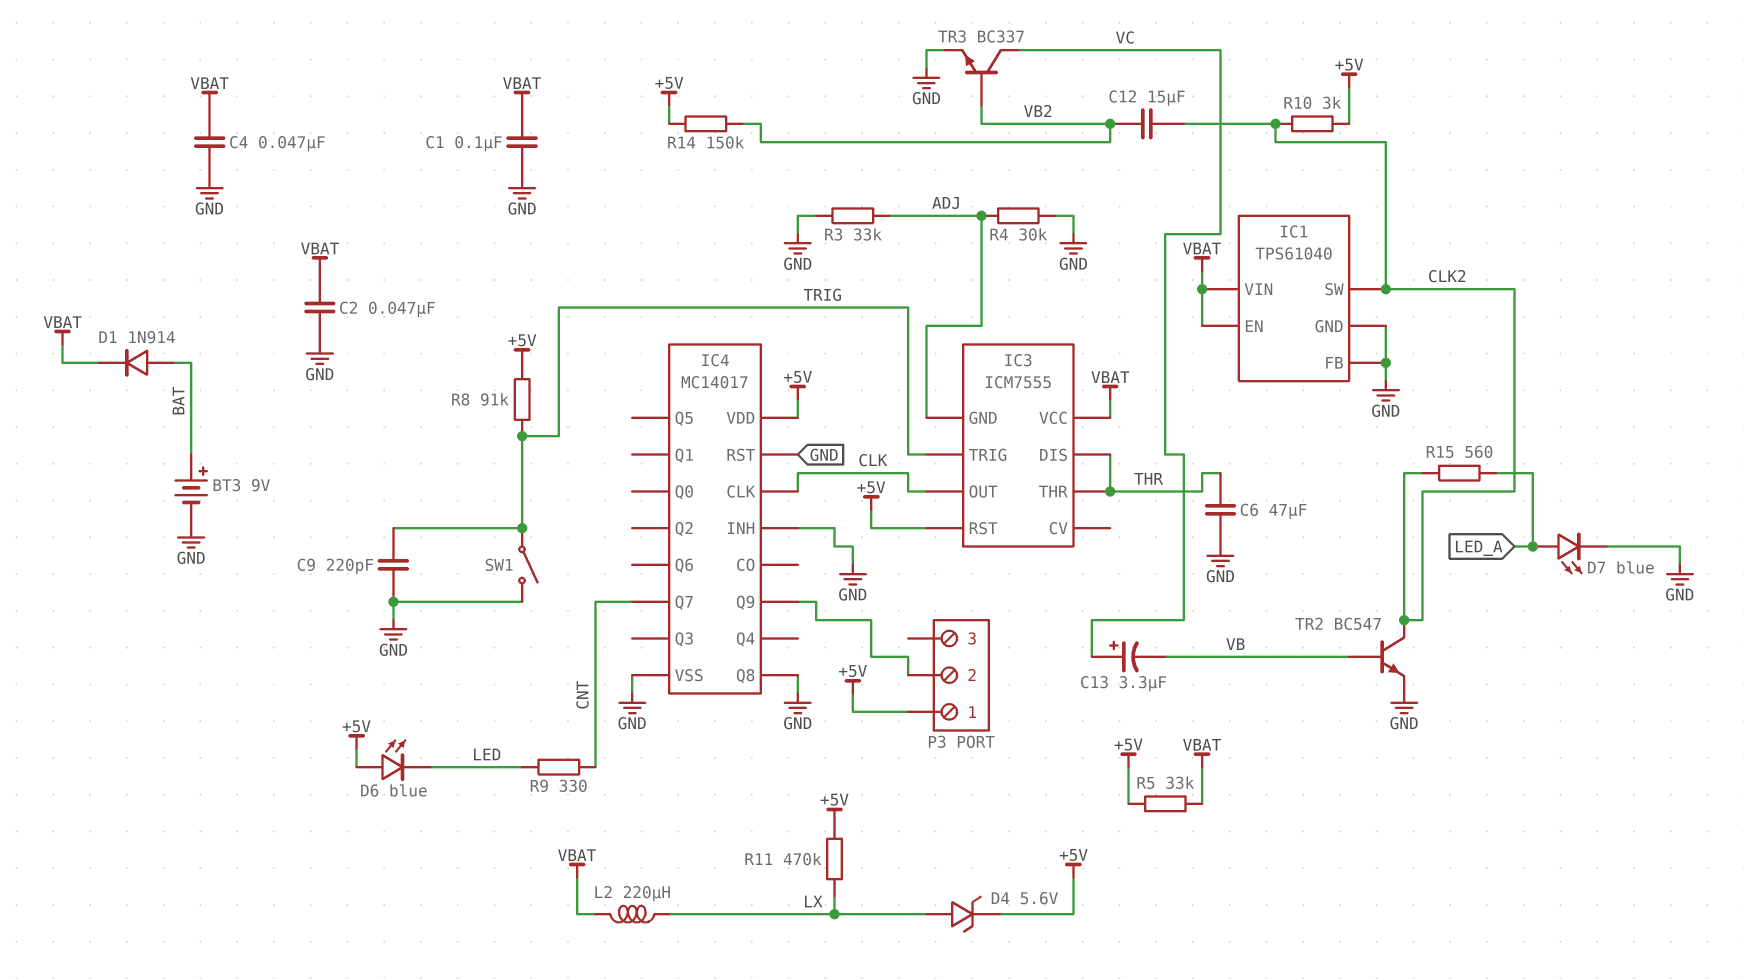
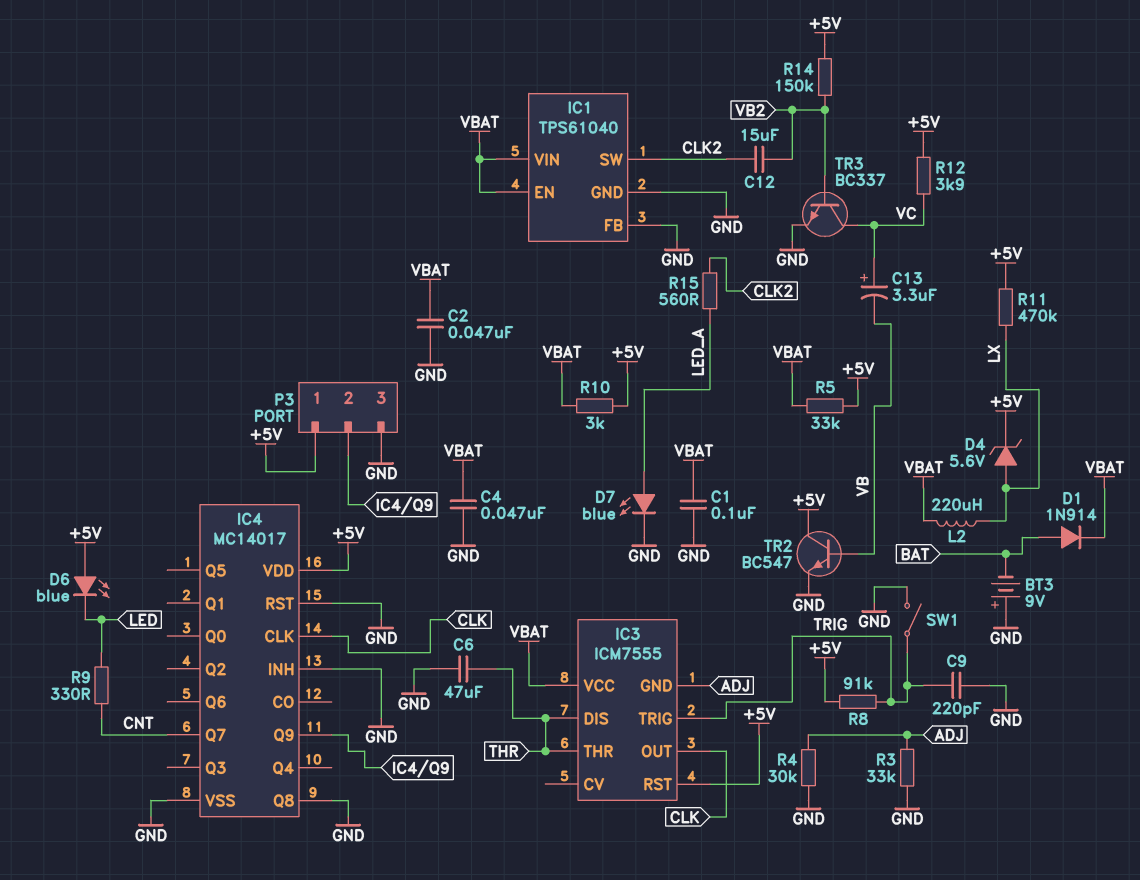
BT3: 9V (plus BAT, minus GND) -> 9V (plus GND, minus BAT)
P3 pin 3: none -> GND
R10: 3k (+5V, CLK2) -> 3k (+5V, VBAT)
R12: none -> 3.9k (+5V, VC)
TR2: NPN BC547 (B VB, C CLK2, E GND) -> NPN BC547 (B VB, C +5V, E GND)

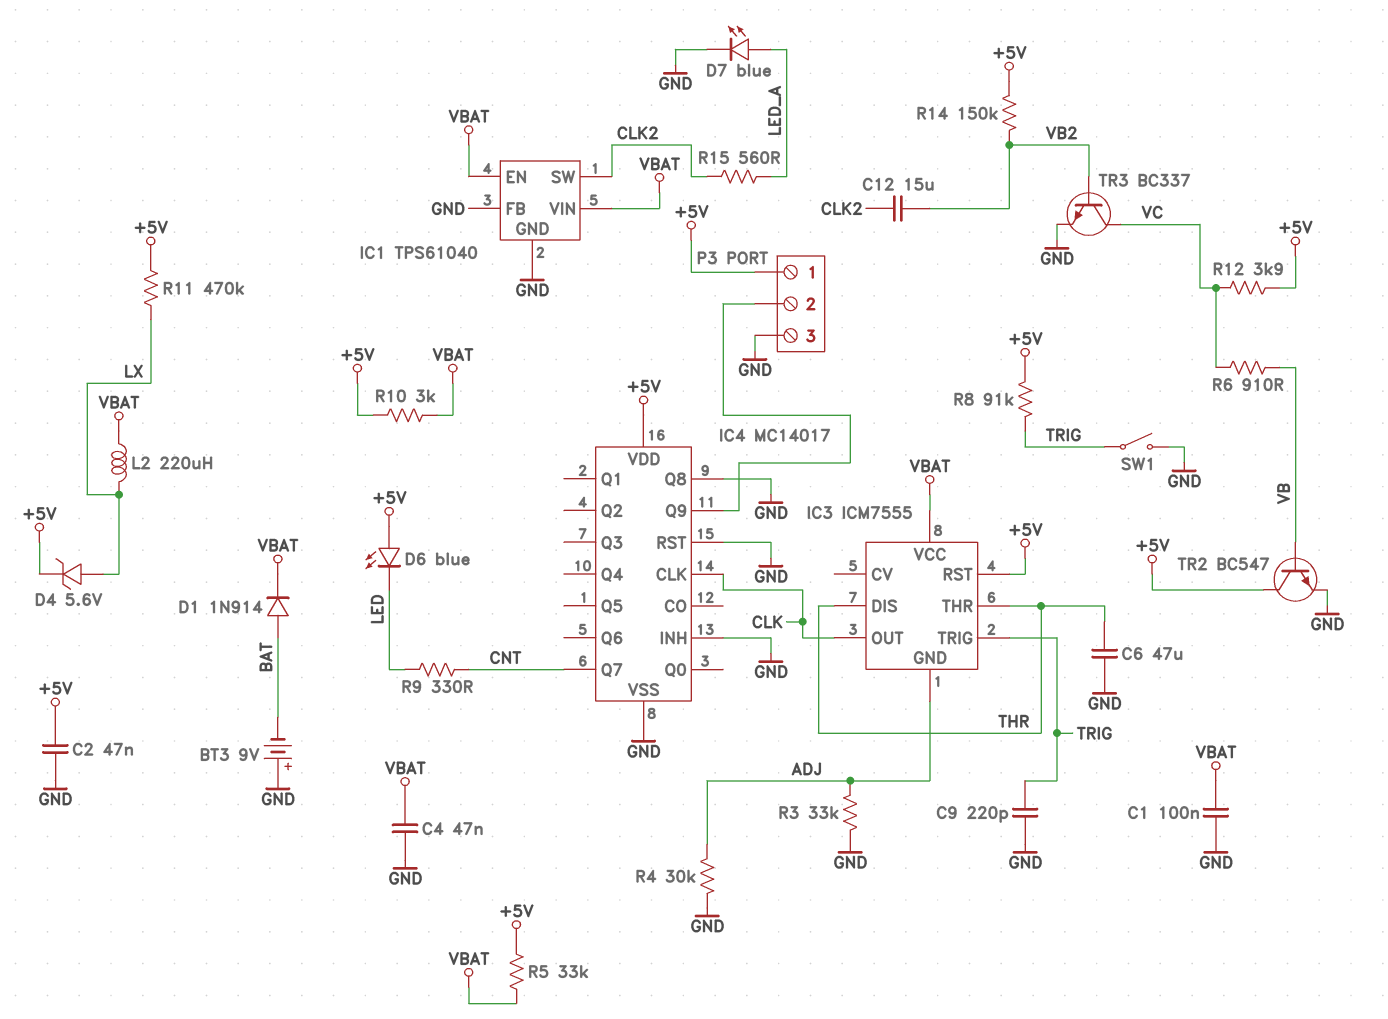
C2: 47nF (GND, VBAT) -> 47nF (+5V, GND)
C13: 3.3uF (plus VC, minus VB) -> none
R6: none -> 910 (VB, VC)

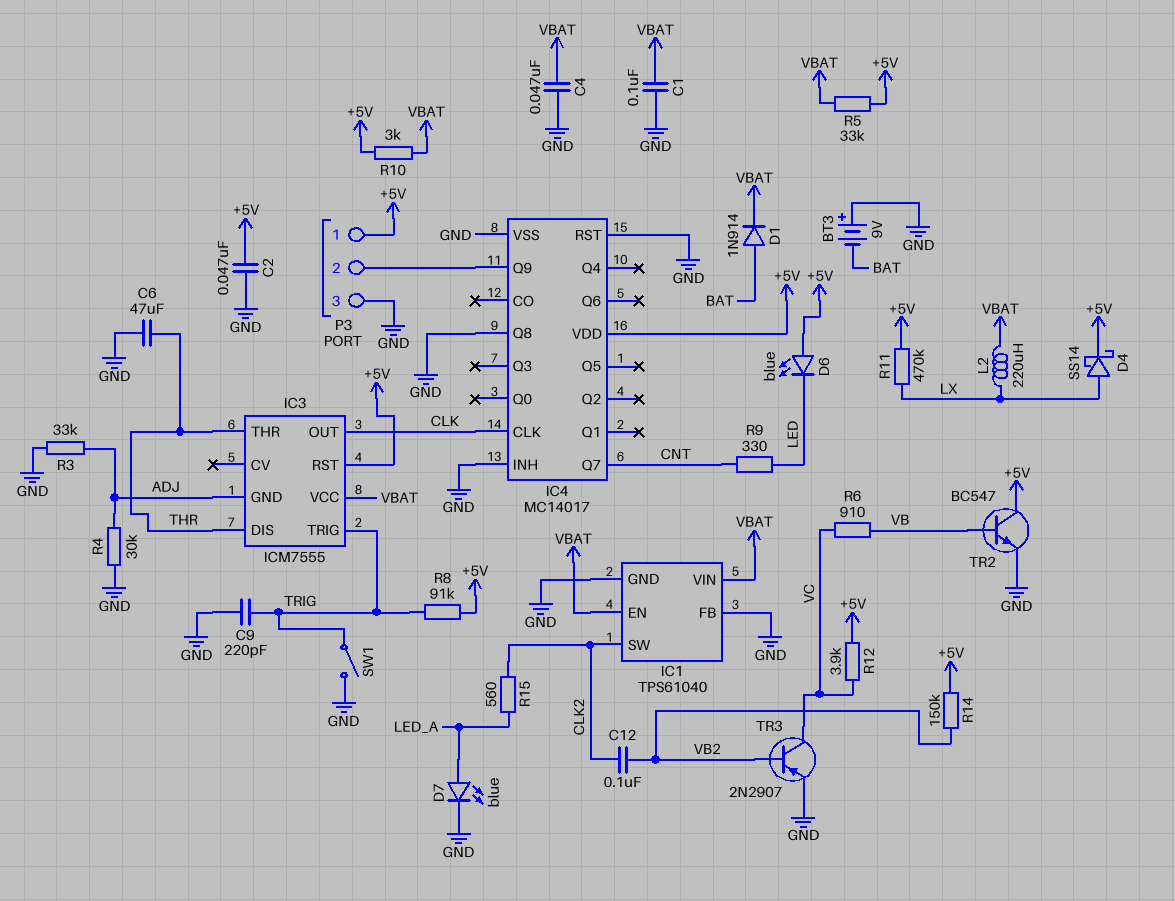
C12: 15uF (CLK2, VB2) -> 100nF (CLK2, VB2)
D4: zener 5.6V (A LX, K +5V) -> schottky SS14 (A LX, K +5V)
TR3: NPN BC337 (B VB2, C VC, E GND) -> PNP 2N2907 (B VB2, C VC, E GND)

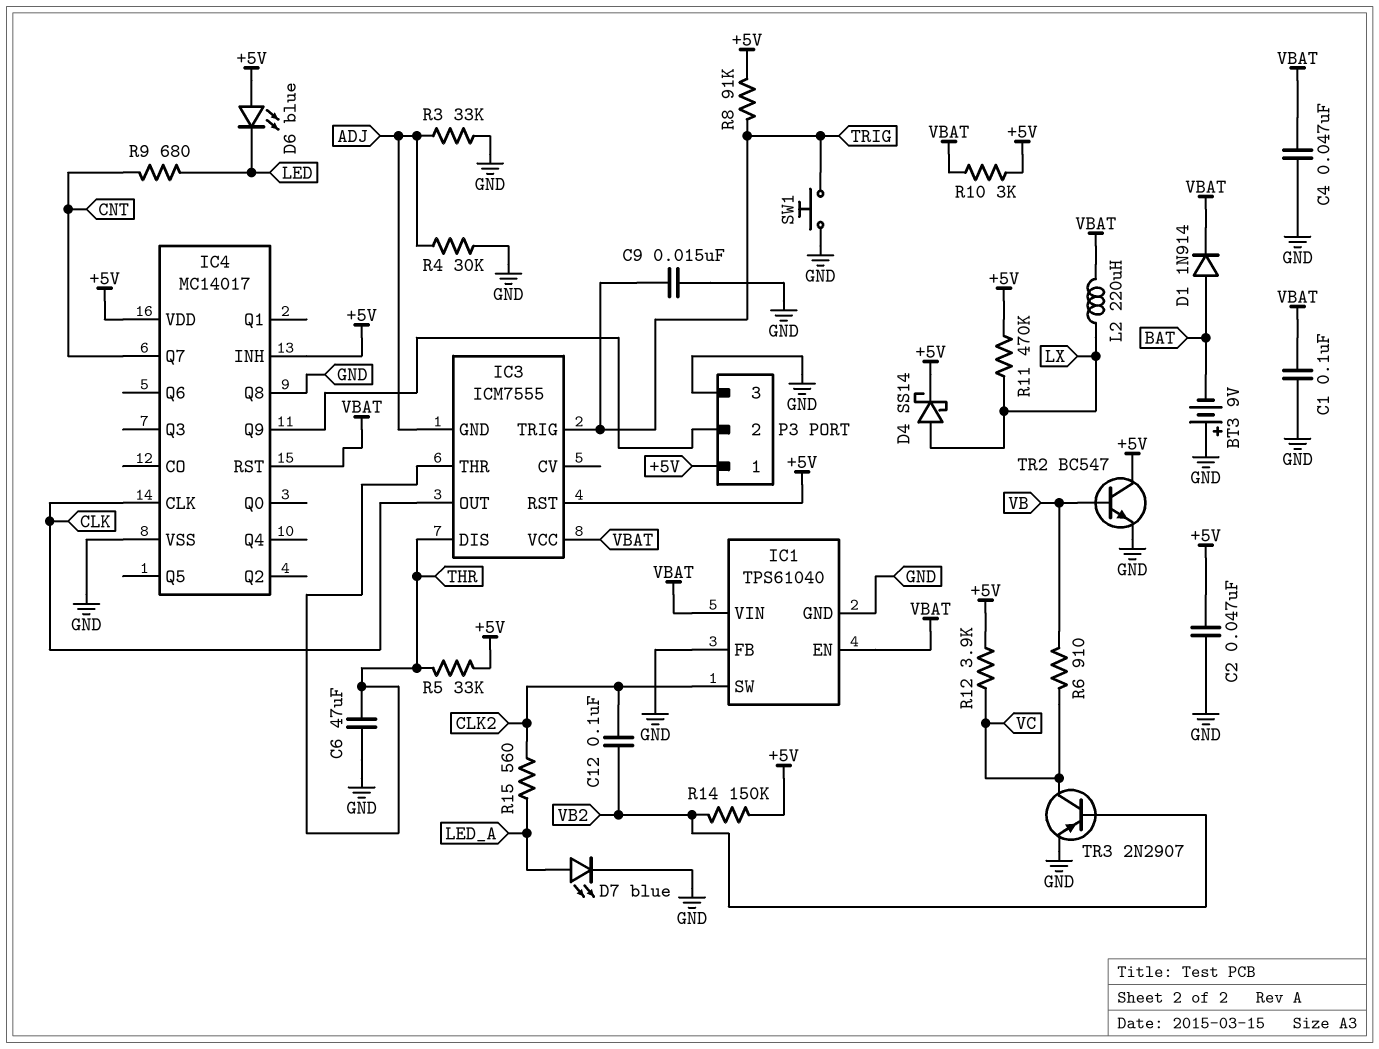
C9: 220pF (GND, TRIG) -> 15nF (GND, TRIG)
IC4 pin INH: GND -> +5V
IC4 pin RST: GND -> VBAT
R5: 33k (+5V, VBAT) -> 33k (+5V, THR)
R9: 330 (CNT, LED) -> 680 (CNT, LED)
SW1: switch (GND, TRIG) -> button (GND, TRIG)

